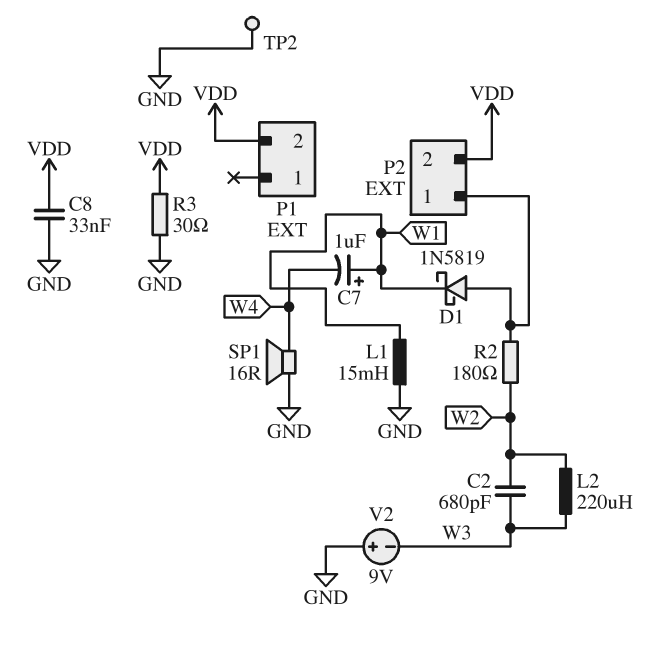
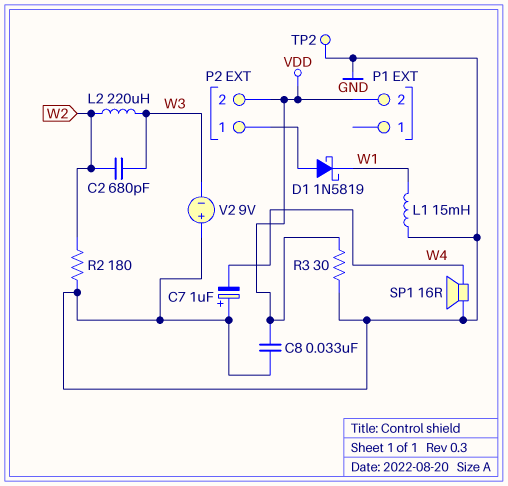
C7: 1uF (plus W1, minus W4) -> 1uF (plus GND, minus W4)
R2: 180 (P2/1, W2) -> 180 (GND, W2)

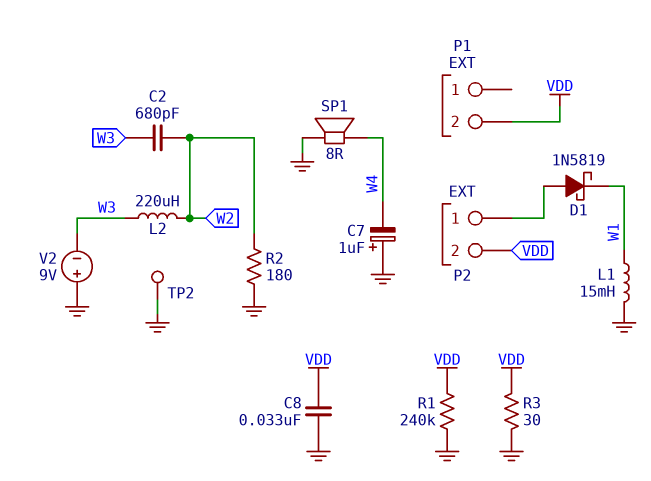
R1: none -> 240k (GND, VDD)
SP1: speaker 16R (GND, W4) -> speaker 8R (GND, W4)

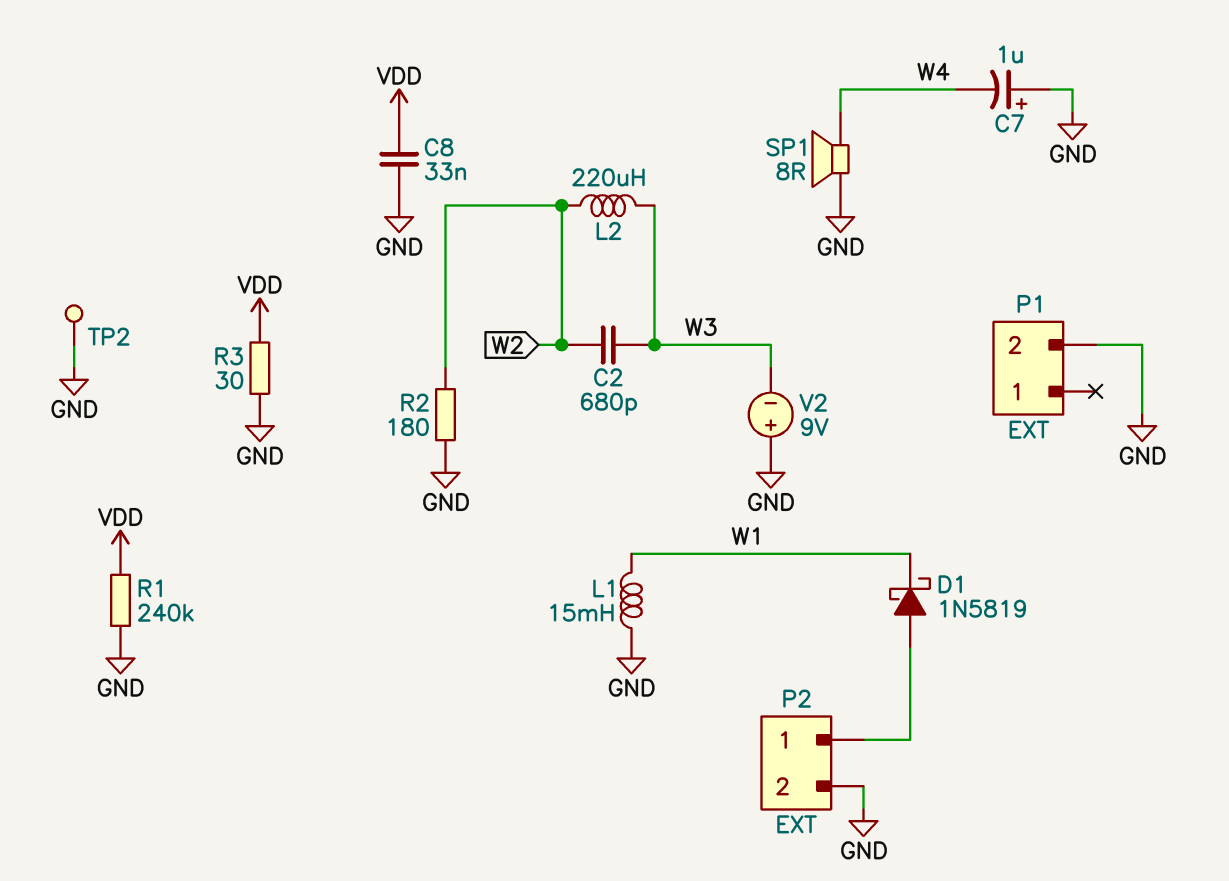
P1 pin 2: VDD -> GND
P2 pin 2: VDD -> GND

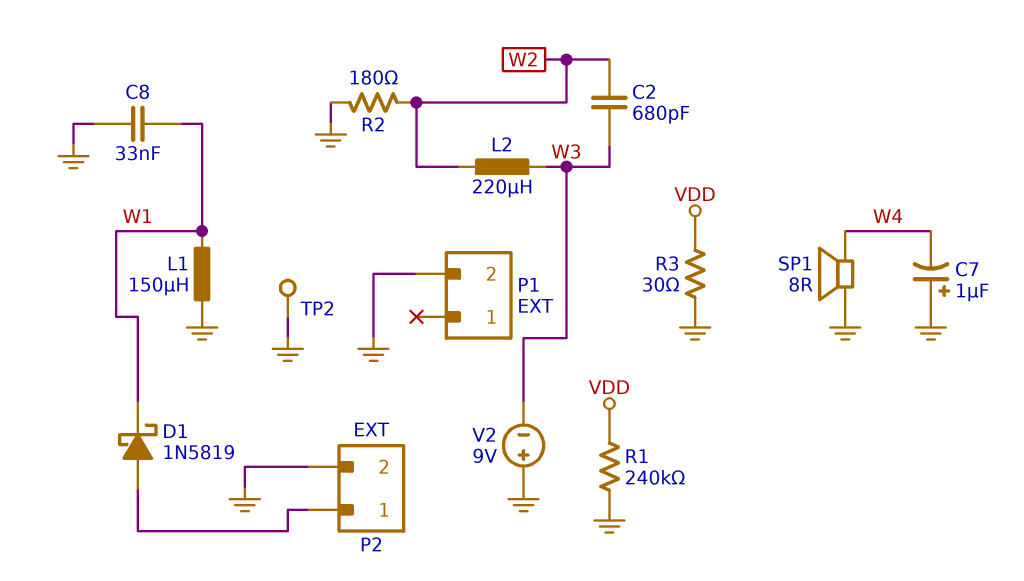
C8: 33nF (GND, VDD) -> 33nF (GND, W1)
L1: 15mH (GND, W1) -> 150uH (GND, W1)

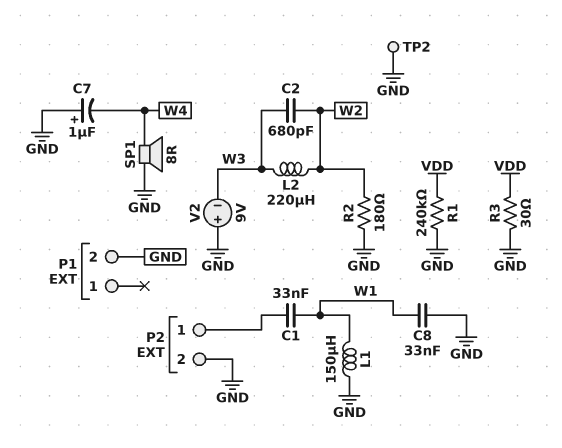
C1: none -> 33nF (P2/1, W1)
D1: schottky 1N5819 (A P2/1, K W1) -> none

